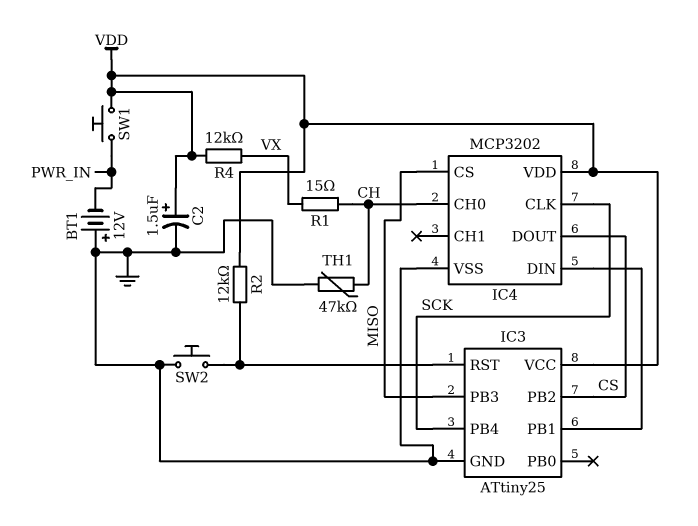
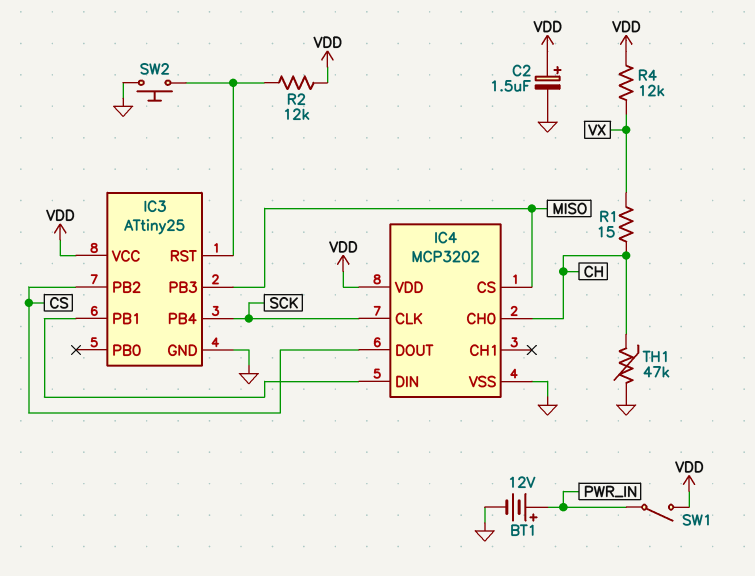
BT1: 12V (plus GND, minus PWR_IN) -> 12V (plus PWR_IN, minus GND)
SW1: button (PWR_IN, VDD) -> switch (PWR_IN, VDD)

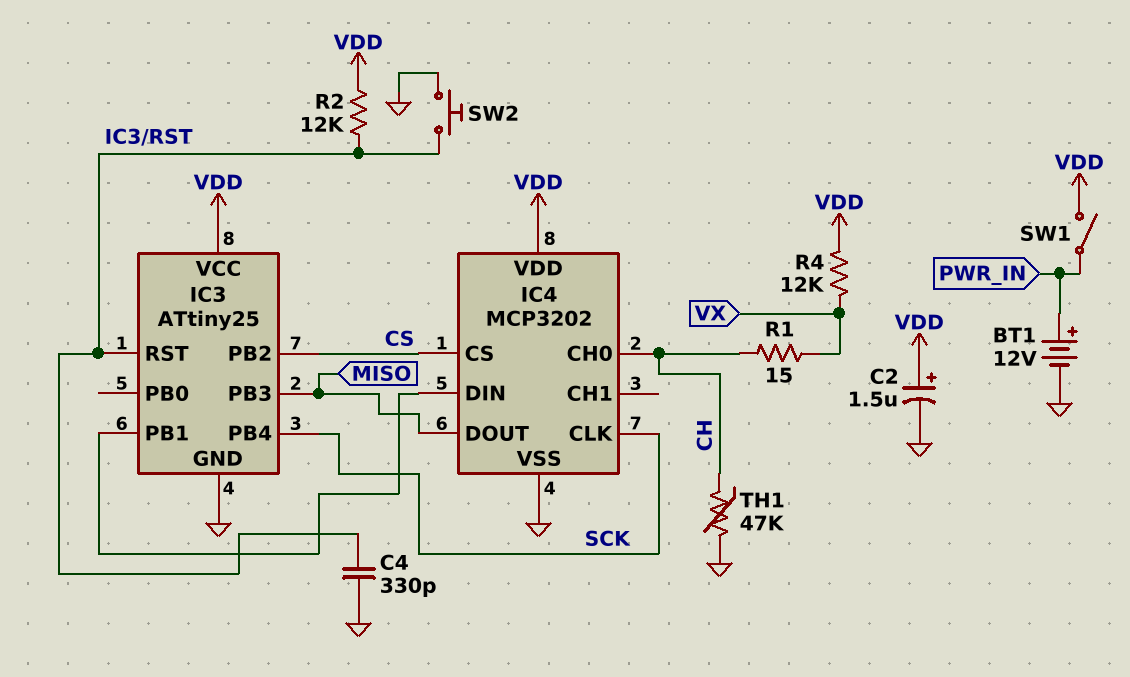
C4: none -> 330pF (GND, IC3/RST)
IC4 pin CS: MISO -> CS
IC4 pin DOUT: CS -> MISO

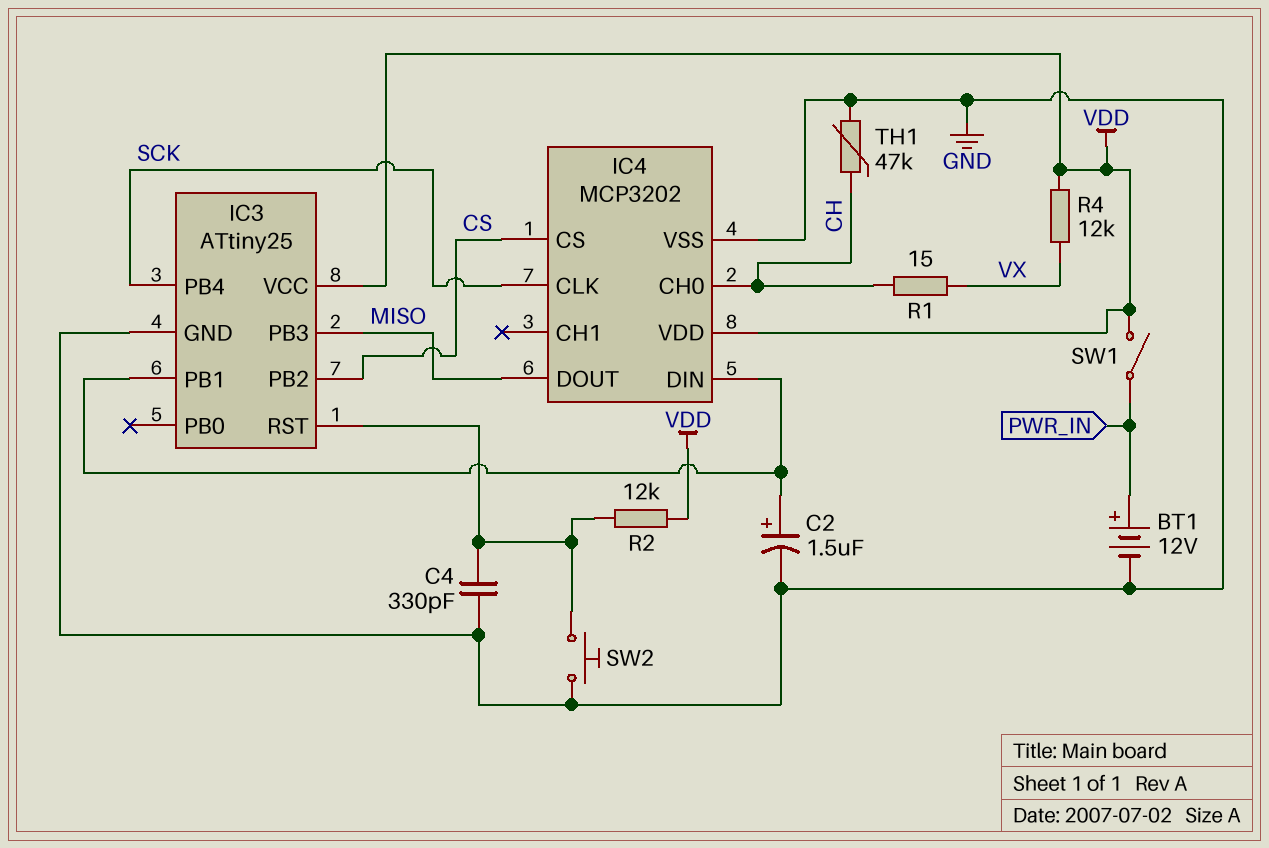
C2: 1.5uF (plus VDD, minus GND) -> 1.5uF (plus IC3/PB1, minus GND)

